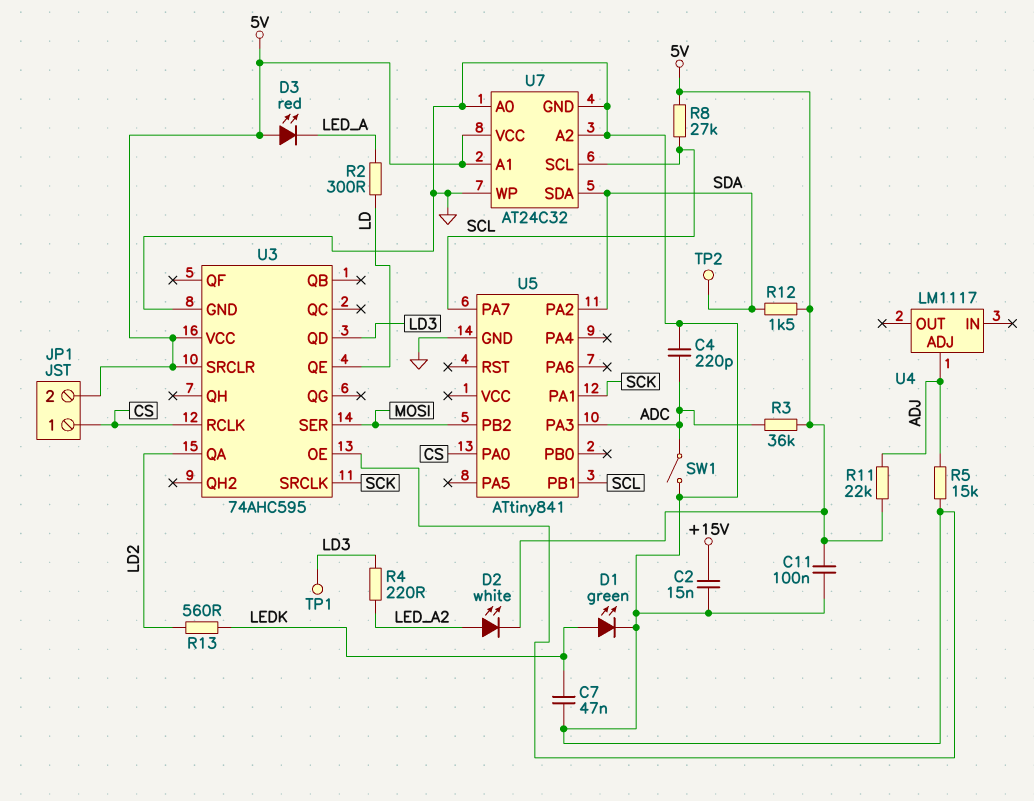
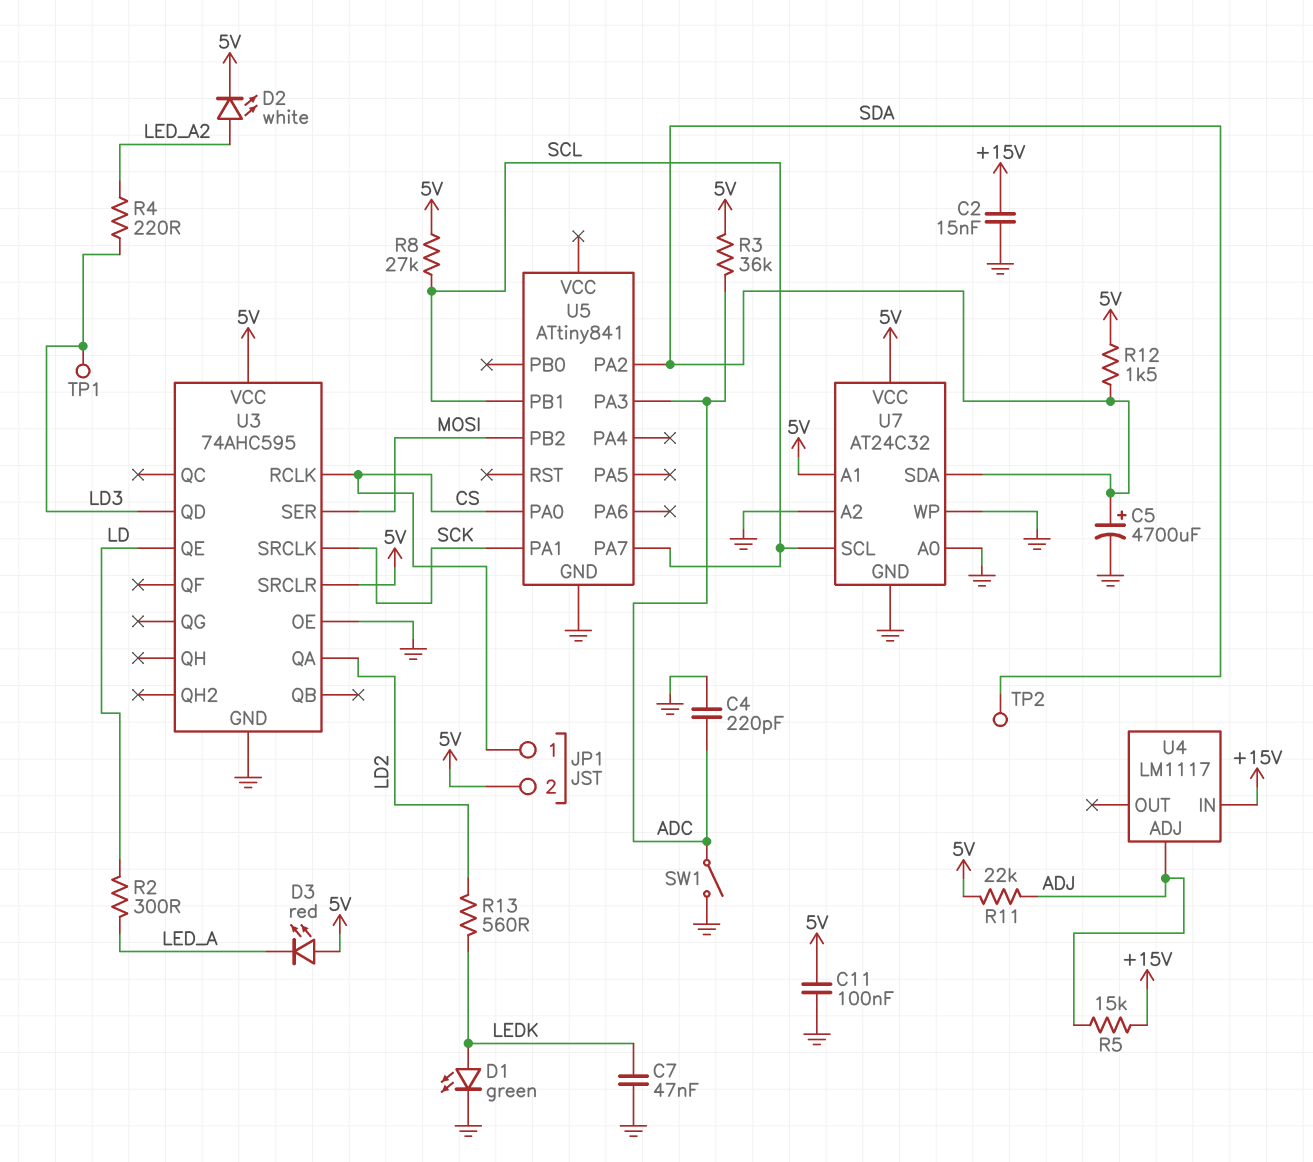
C5: none -> 4700uF (plus SDA, minus GND)
R5: 15k (ADJ, GND) -> 15k (+15V, ADJ)
U4 pin IN: none -> +15V

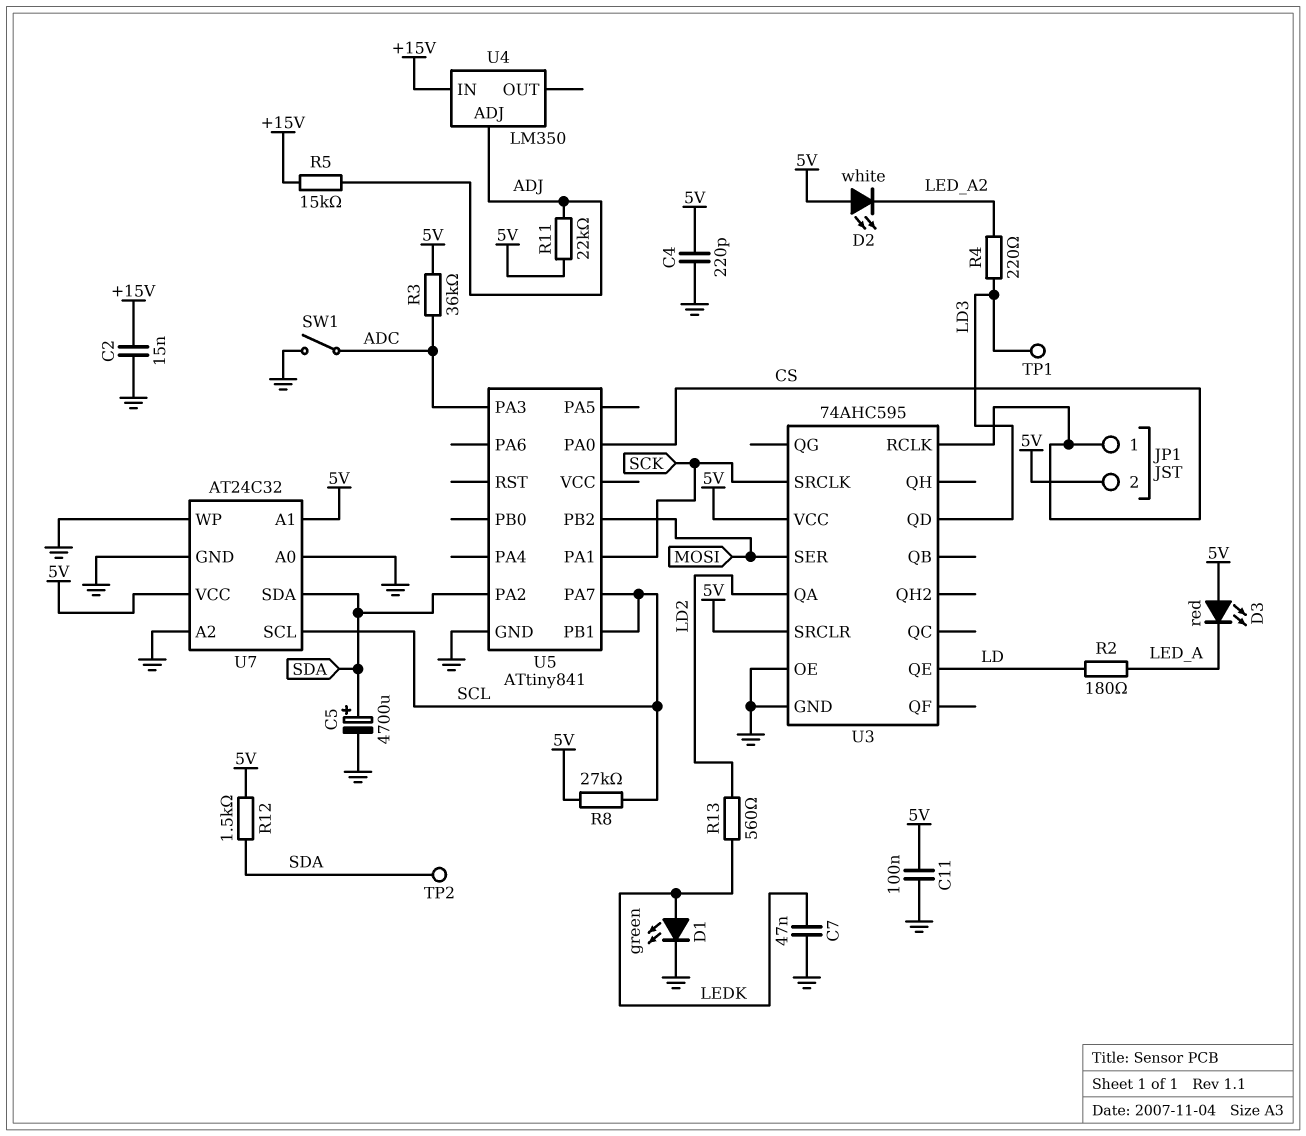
C4: 220pF (ADC, GND) -> 220pF (5V, GND)
D2: LED white (A LED_A2, K 5V) -> LED white (A 5V, K LED_A2)
R2: 300 (LD, LED_A) -> 180 (LD, LED_A)
U4: LM1117 -> LM350

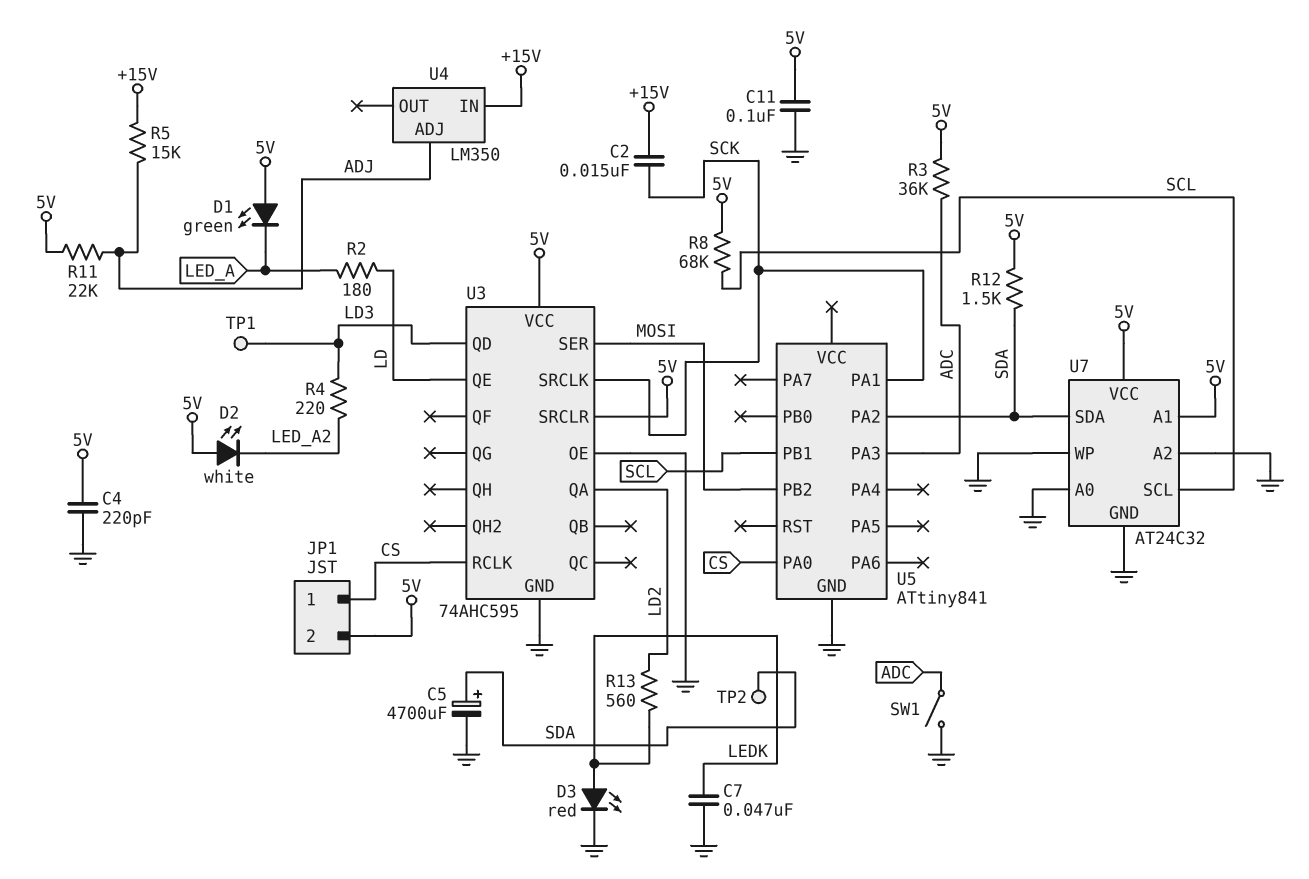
C2: 15nF (+15V, GND) -> 15nF (+15V, SCK)
D1: LED green (A LEDK, K GND) -> LED green (A 5V, K LED_A)
D3: LED red (A 5V, K LED_A) -> LED red (A LEDK, K GND)
R8: 27k (5V, SCL) -> 68k (5V, SCL)
U5 pin PA7: SCL -> none

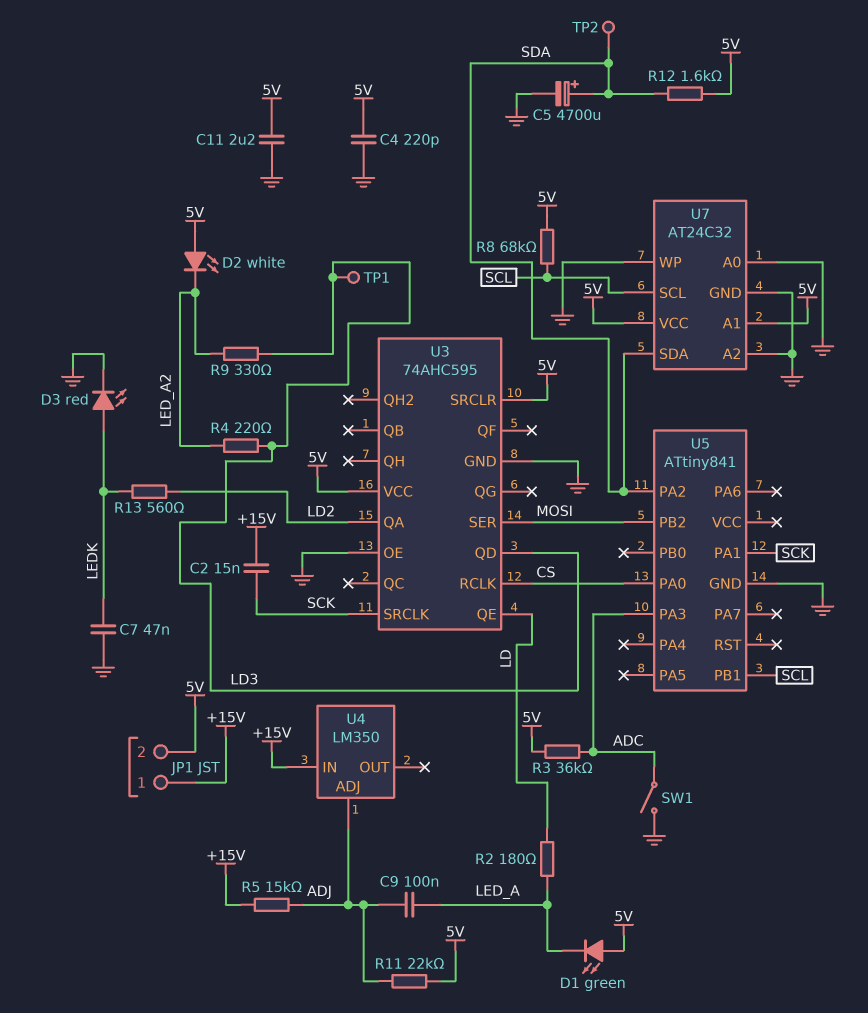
C9: none -> 100nF (ADJ, LED_A)
C11: 100nF (5V, GND) -> 2.2uF (5V, GND)
JP1 pin 1: CS -> +15V
R9: none -> 330 (LD3, LED_A2)
R12: 1.5k (5V, SDA) -> 1.6k (5V, SDA)

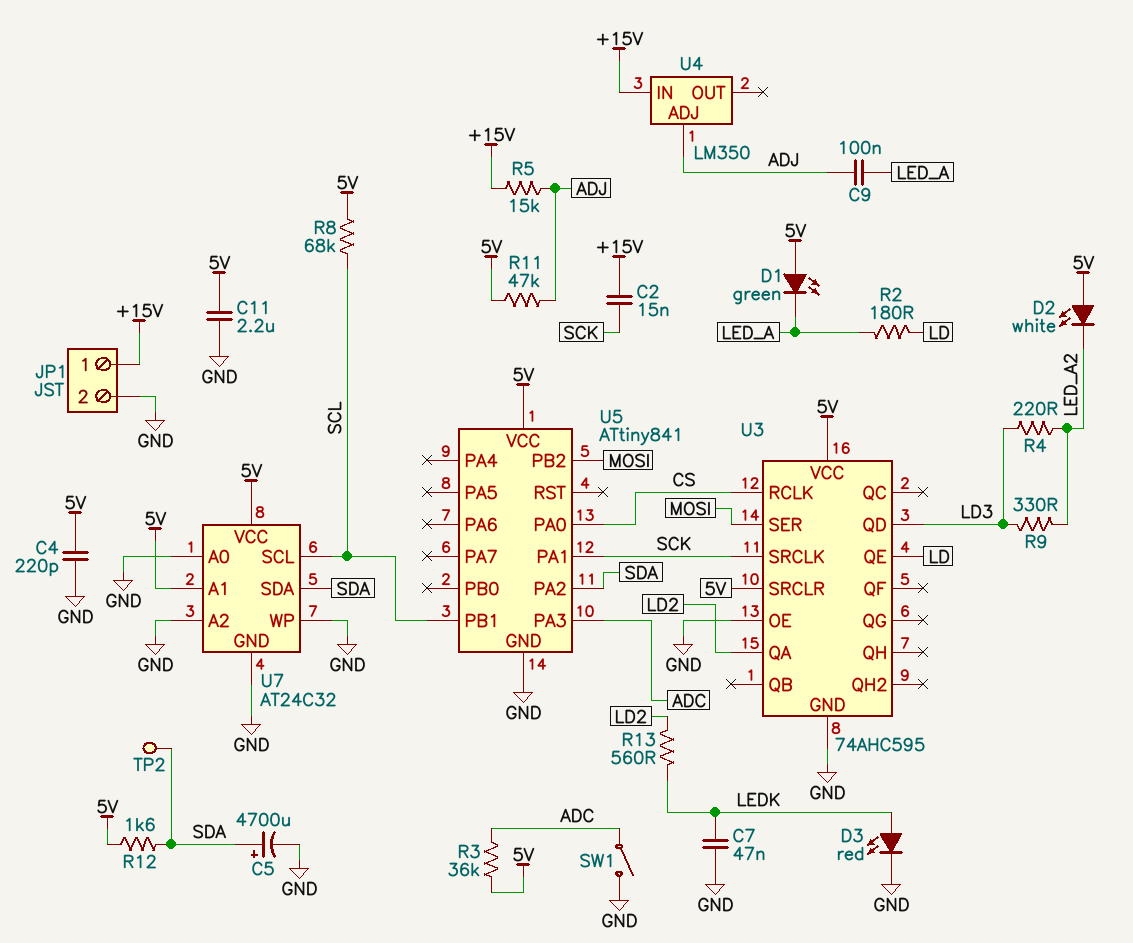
JP1 pin 2: 5V -> GND
R11: 22k (5V, ADJ) -> 47k (5V, ADJ)
TP1: test point (LD3) -> none
U5 pin VCC: none -> 5V

